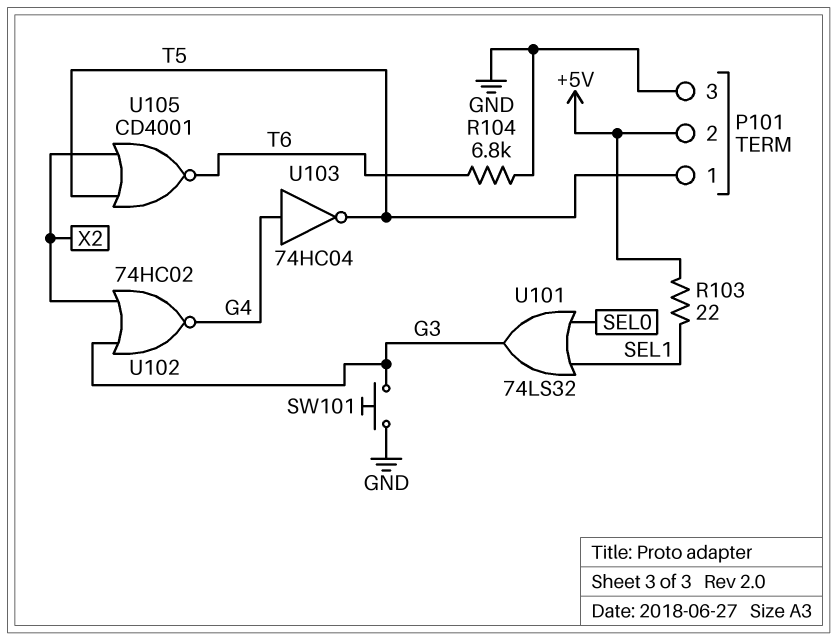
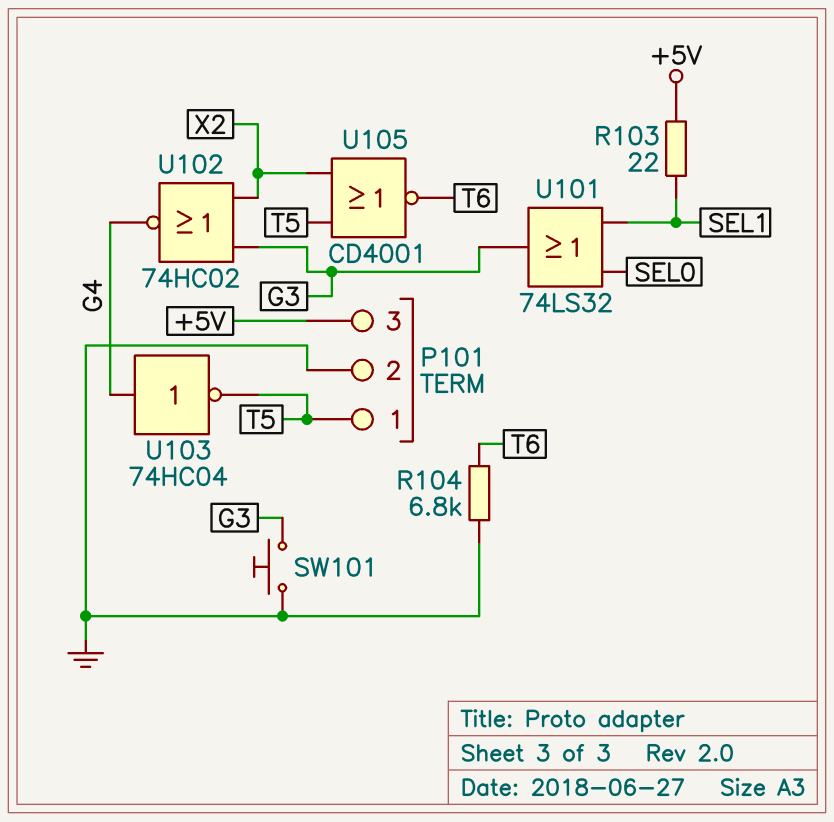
P101 pin 2: +5V -> GND
P101 pin 3: GND -> +5V

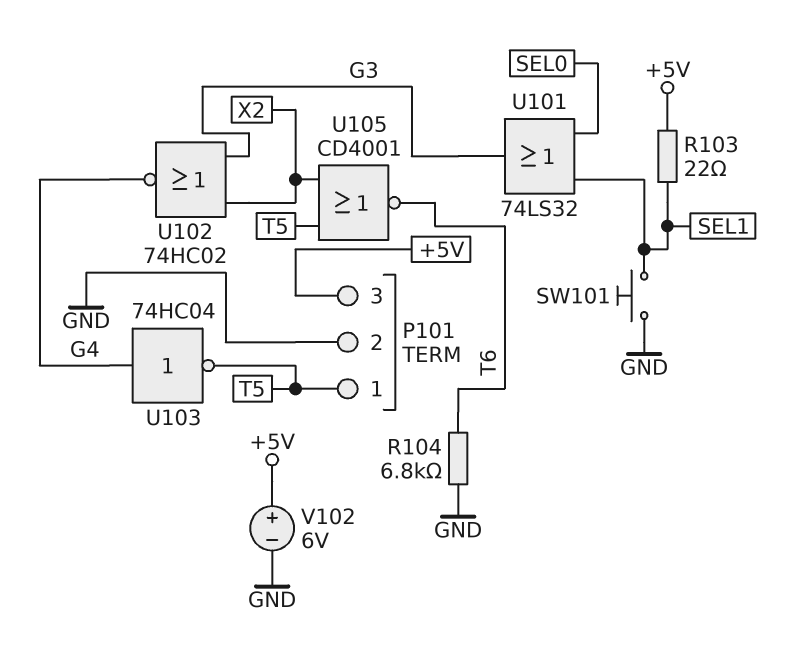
SW101: button (G3, GND) -> button (GND, SEL1)
V102: none -> 6V (plus +5V, minus GND)

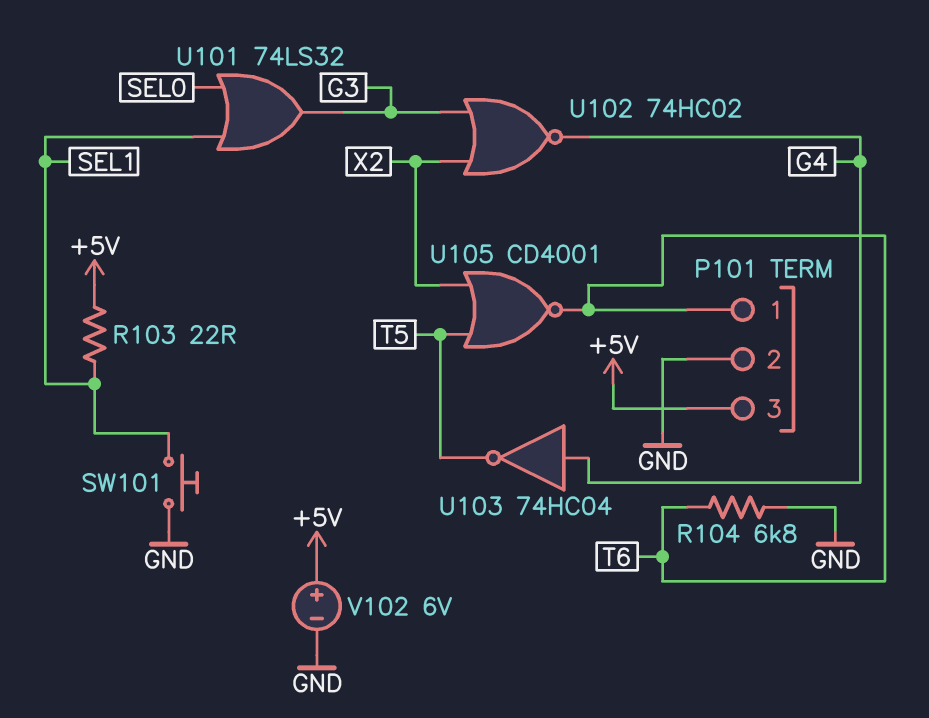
P101 pin 1: T5 -> T6

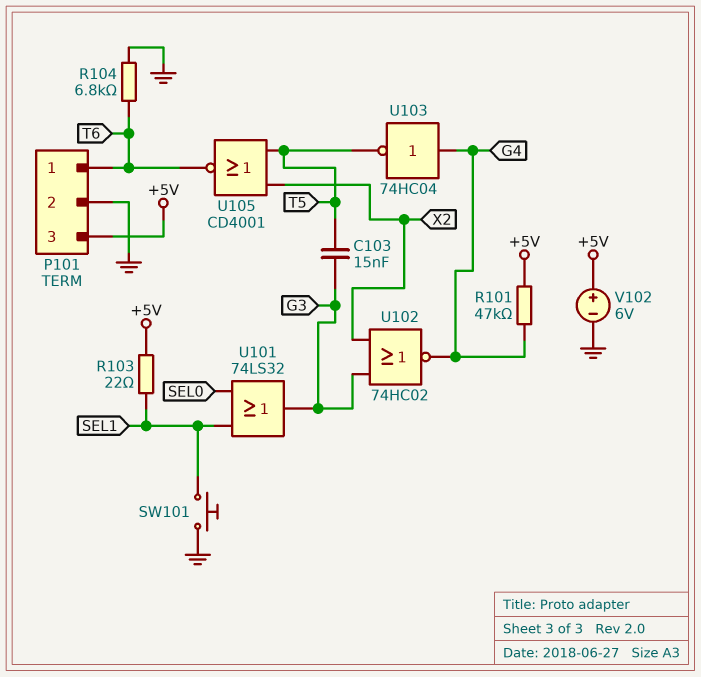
C103: none -> 15nF (G3, T5)
R101: none -> 47k (+5V, G4)

